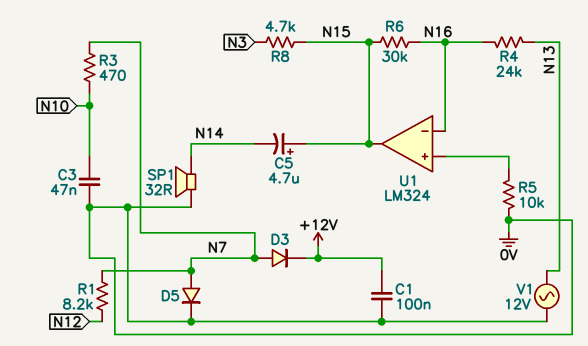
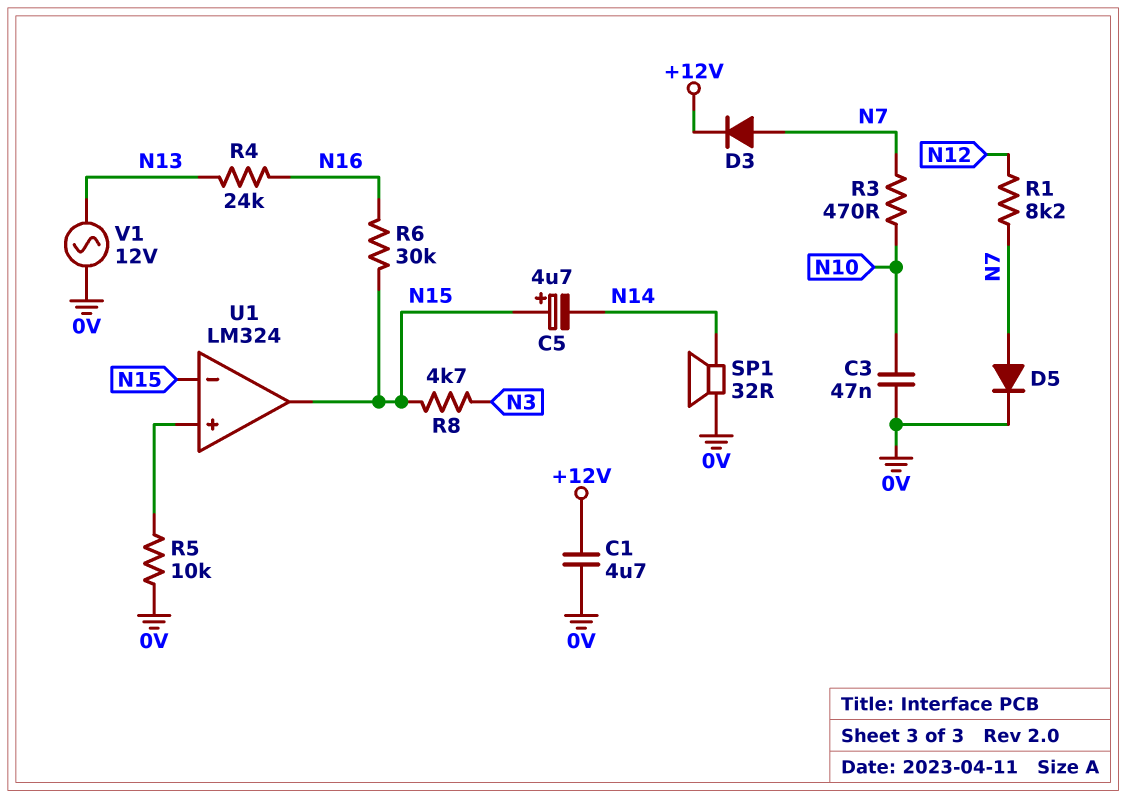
C1: 100nF (+12V, 0V) -> 4.7uF (+12V, 0V)
U1 pin in-: N16 -> N15

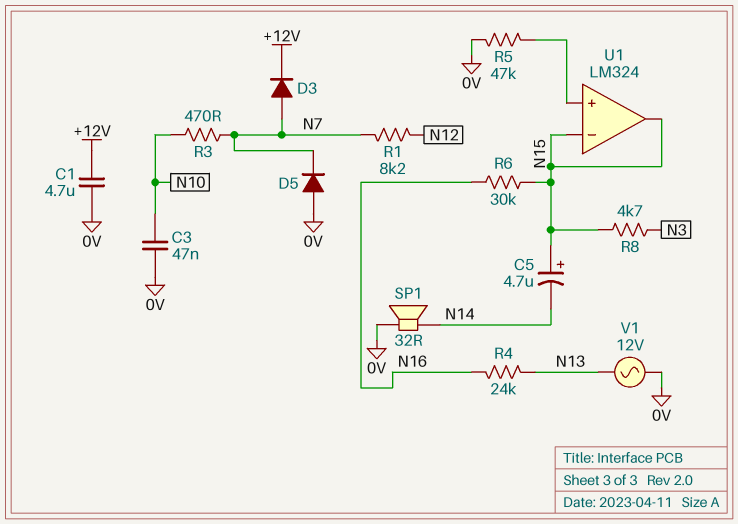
D5: diode (A N7, K 0V) -> diode (A 0V, K N7)
R5: 10k (0V, U1/in+) -> 47k (0V, U1/in+)

